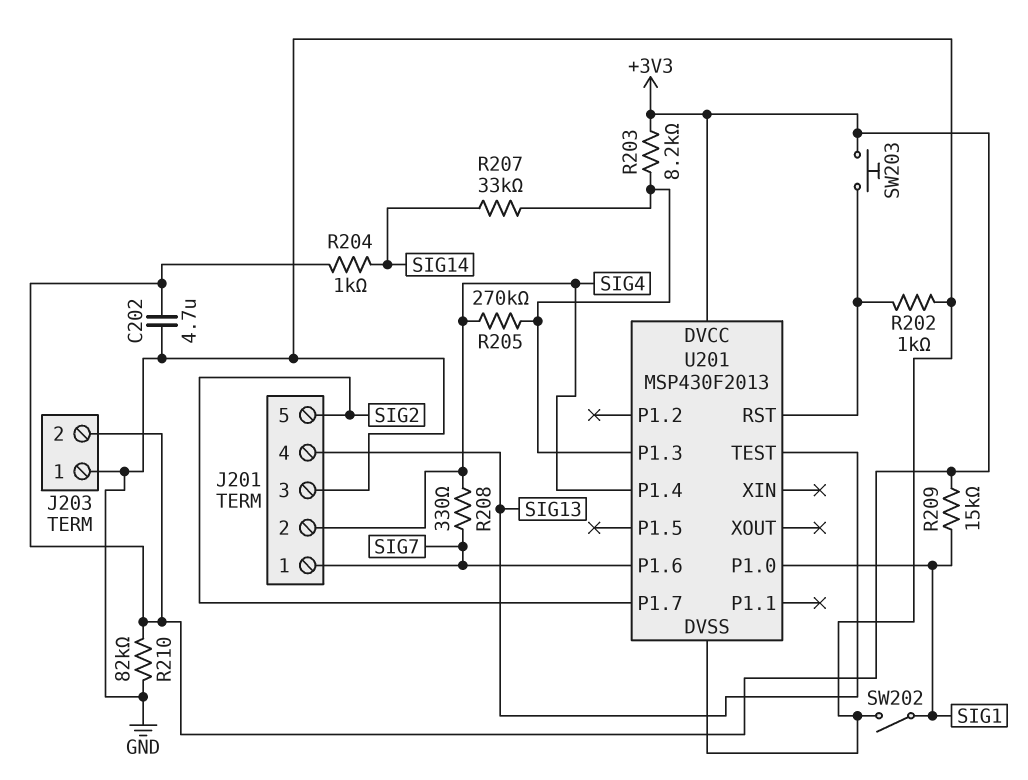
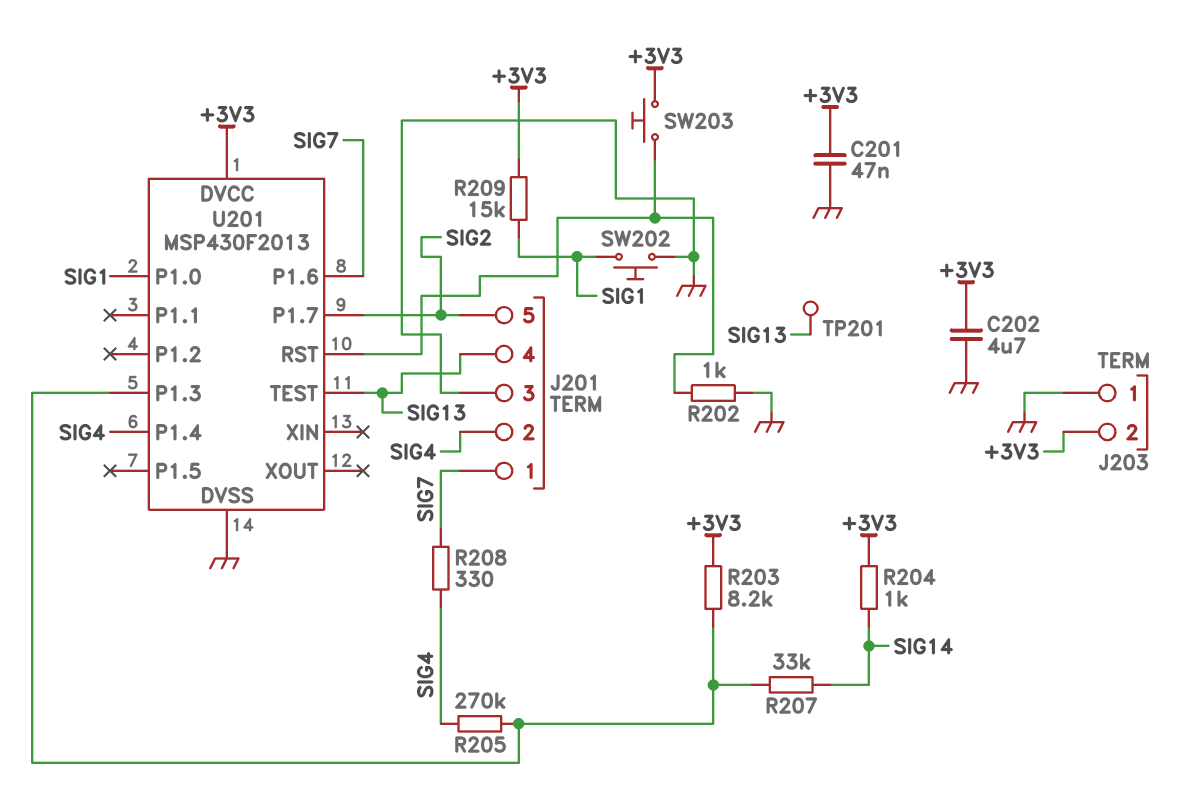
C201: none -> 47nF (+3V3, GND)
R210: 82k (+3V3, GND) -> none
SW202: switch (GND, SIG1) -> button (GND, SIG1)
TP201: none -> test point (SIG13)

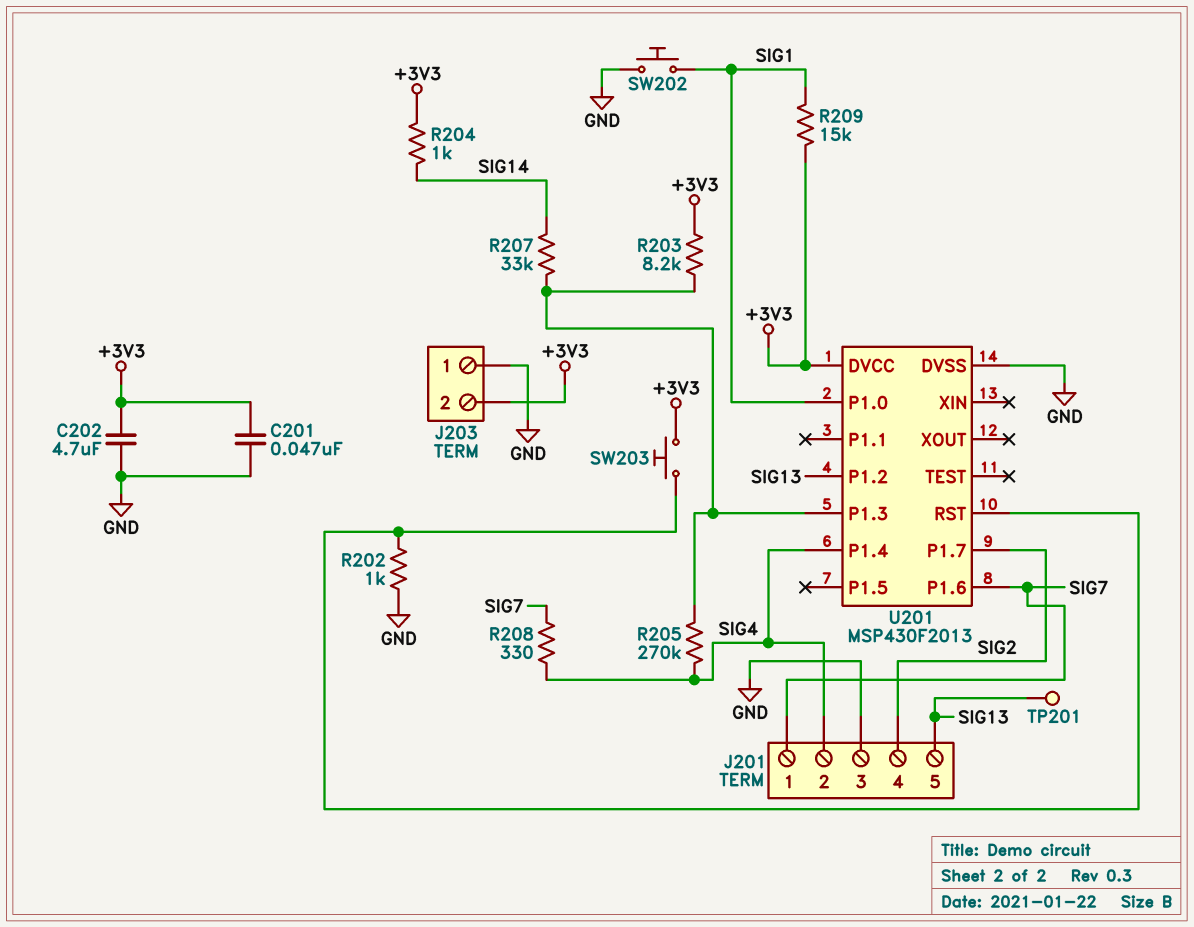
J201 pin 4: SIG13 -> SIG2
J201 pin 5: SIG2 -> SIG13
U201 pin P1.2: none -> SIG13
U201 pin TEST: SIG13 -> none

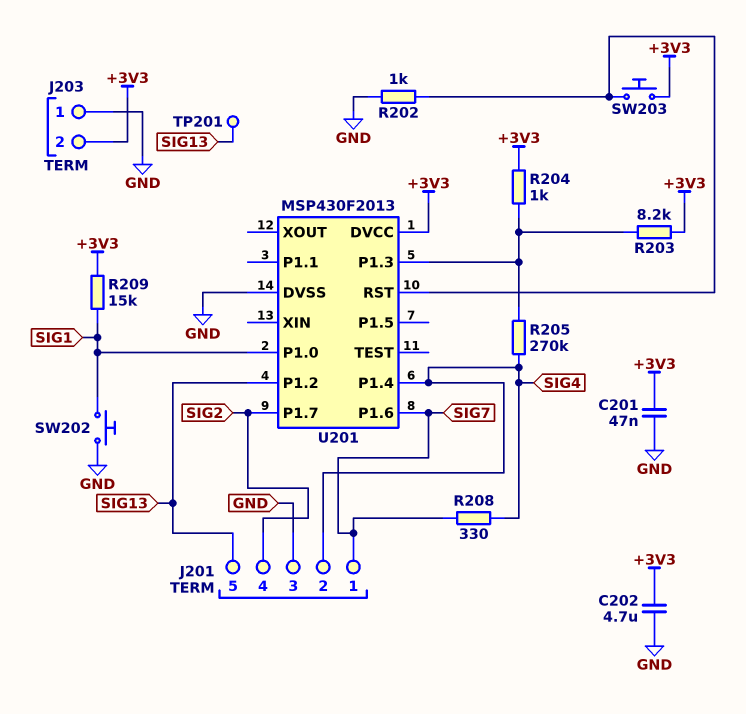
R204: 1k (+3V3, SIG14) -> 1k (+3V3, U201/P1.3)
R207: 33k (SIG14, U201/P1.3) -> none

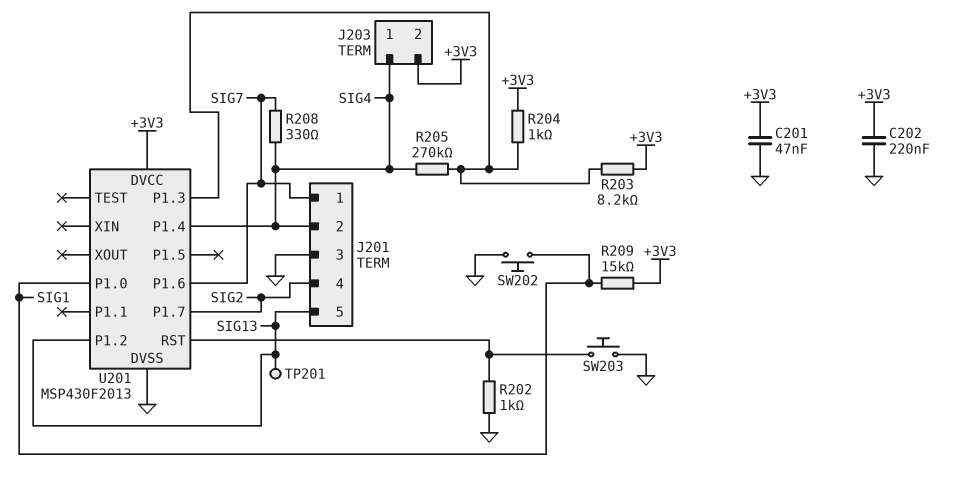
C202: 4.7uF (+3V3, GND) -> 220nF (+3V3, GND)
J203 pin 1: GND -> SIG4
SW203: button (+3V3, U201/RST) -> button (GND, U201/RST)

